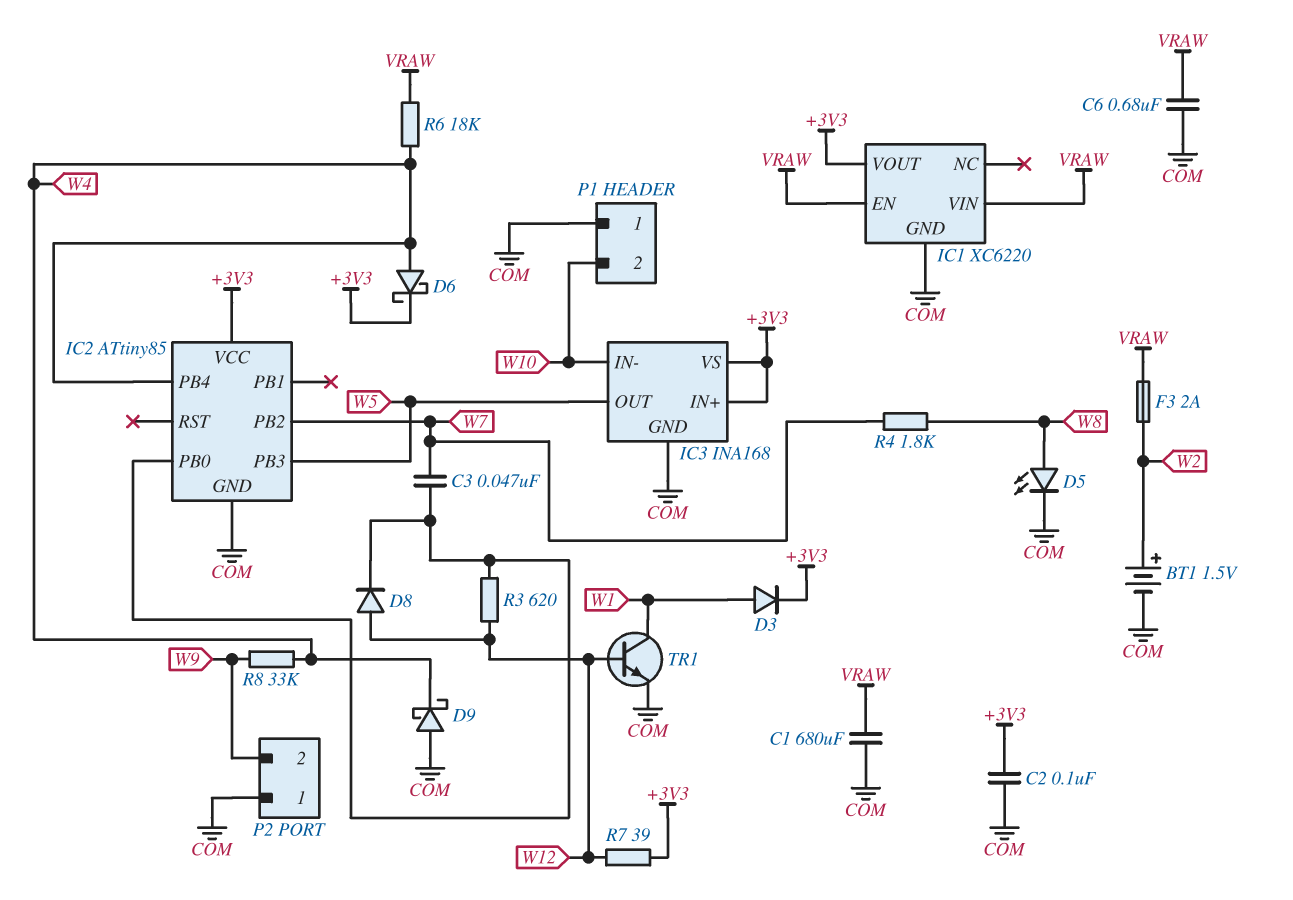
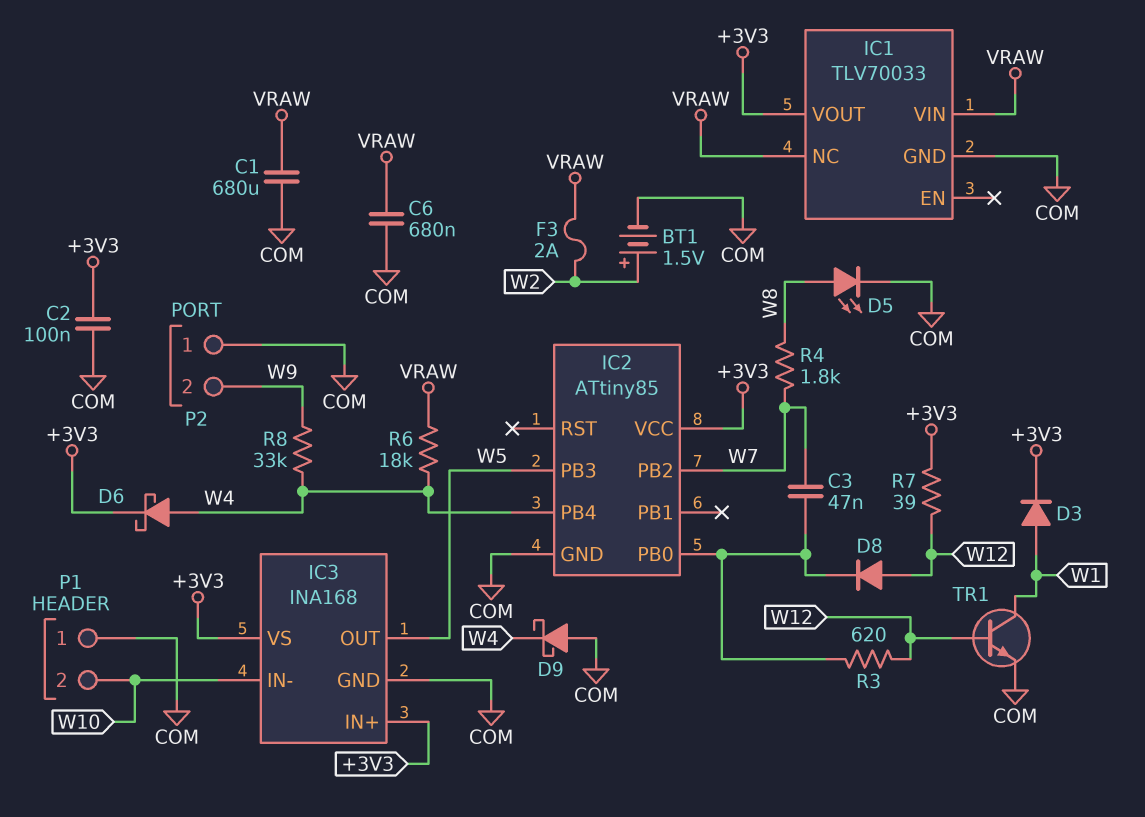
IC1: XC6220 -> TLV70033
IC1 pin EN: VRAW -> none
IC1 pin NC: none -> VRAW

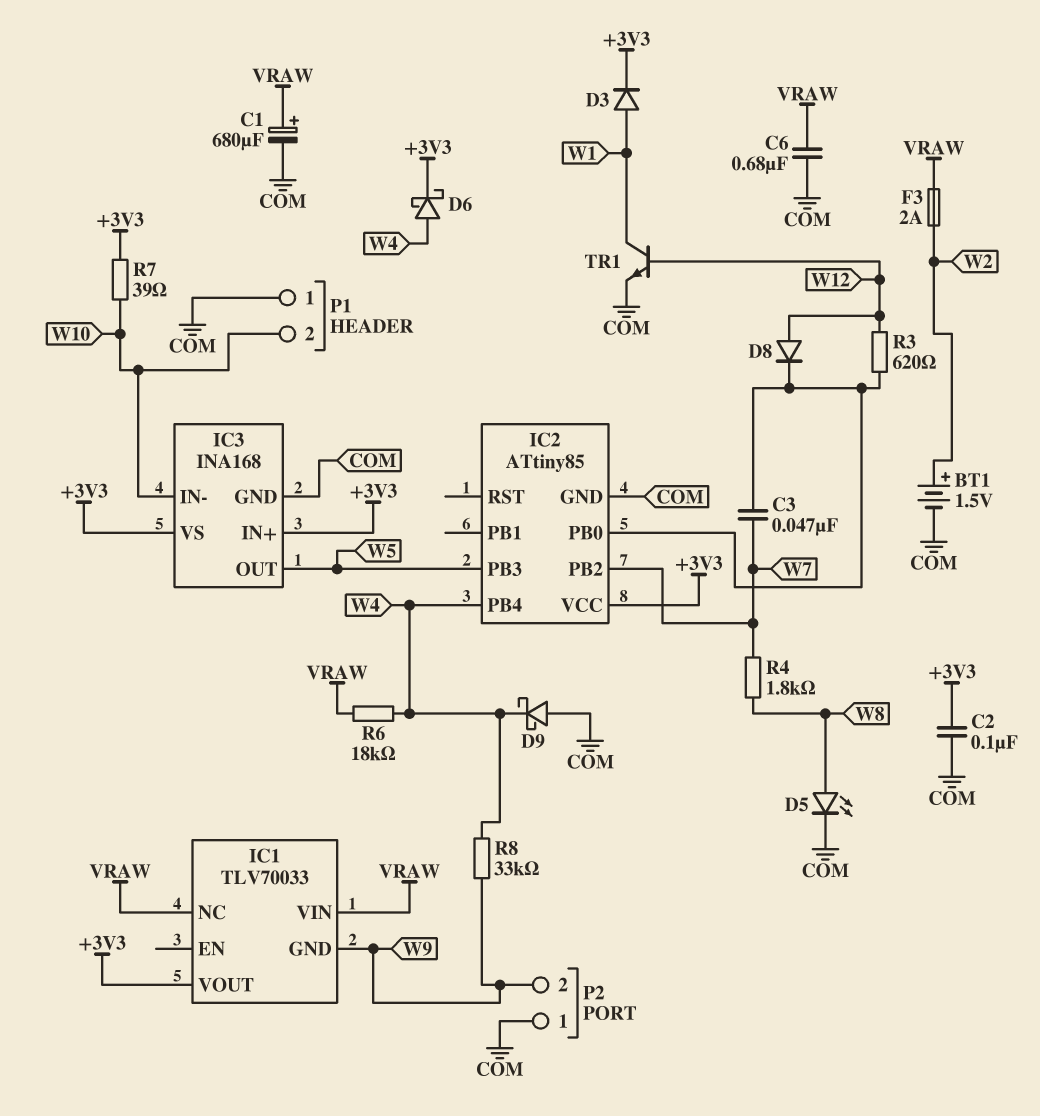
C1: 680uF (COM, VRAW) -> 680uF (plus VRAW, minus COM)
IC1 pin GND: COM -> W9
R7: 39 (+3V3, W12) -> 39 (+3V3, W10)

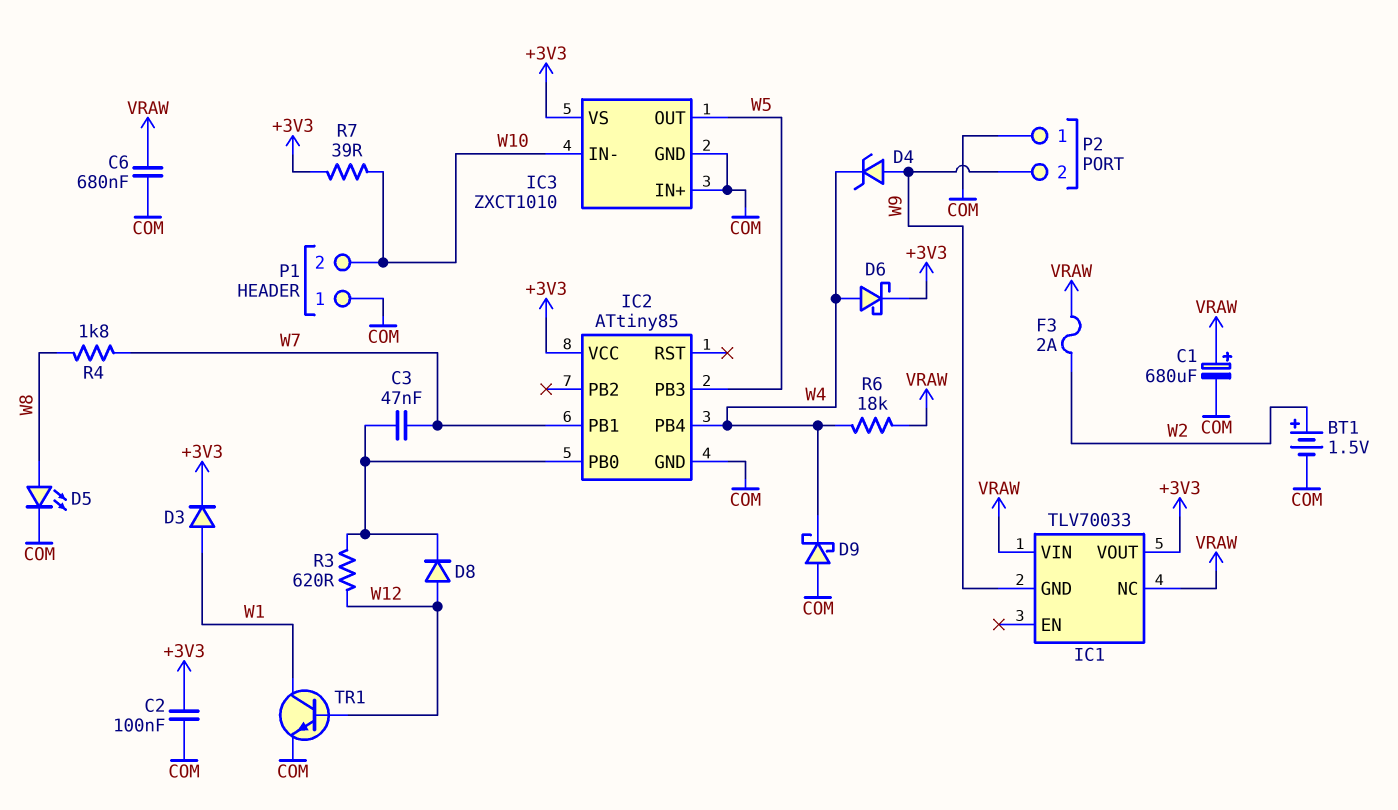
D4: none -> zener (A W9, K W4)
IC2 pin PB1: none -> W7
IC2 pin PB2: W7 -> none
IC3: INA168 -> ZXCT1010
IC3 pin IN+: +3V3 -> COM
R8: 33k (W4, W9) -> none

